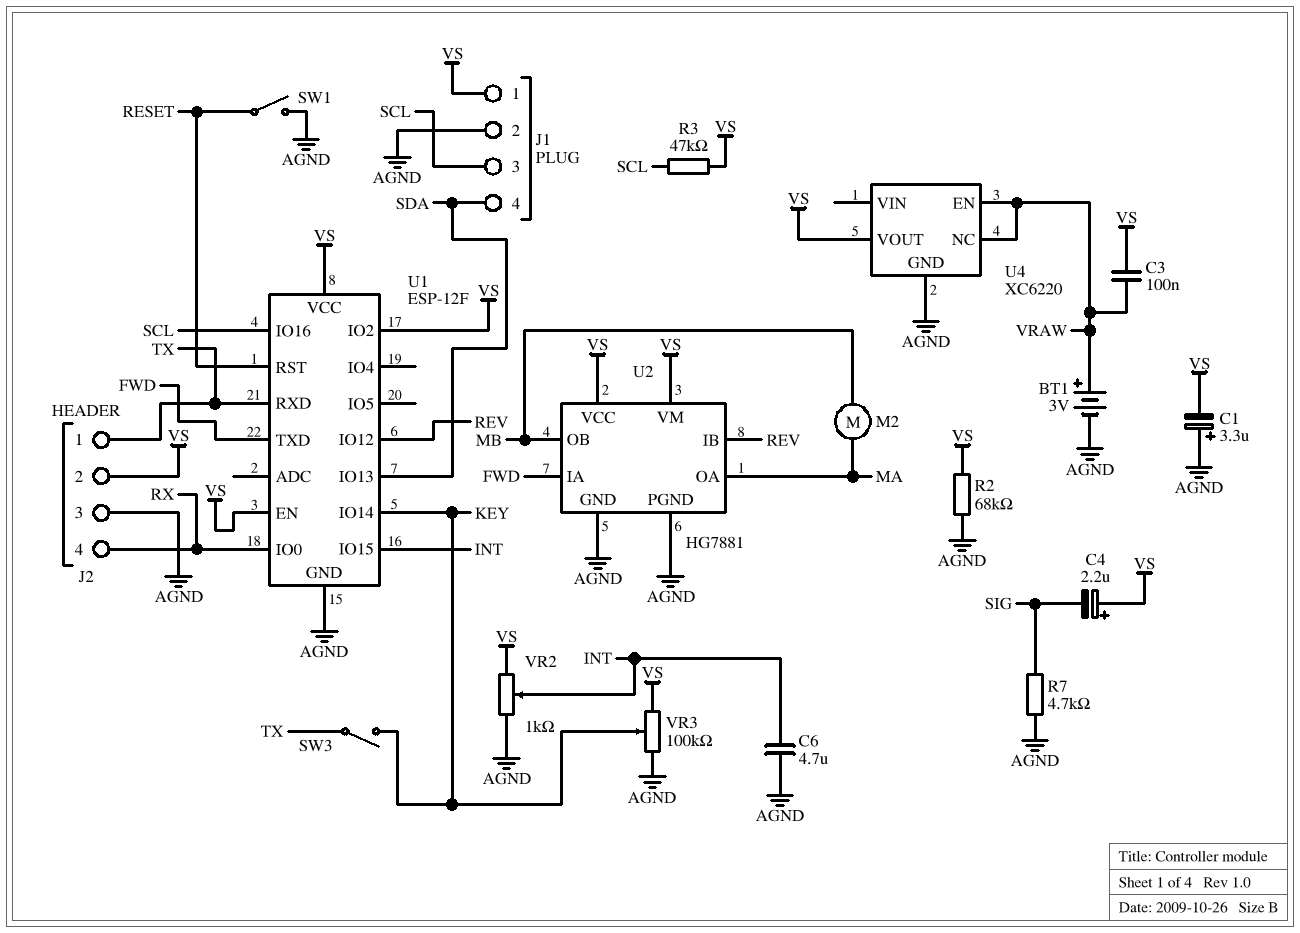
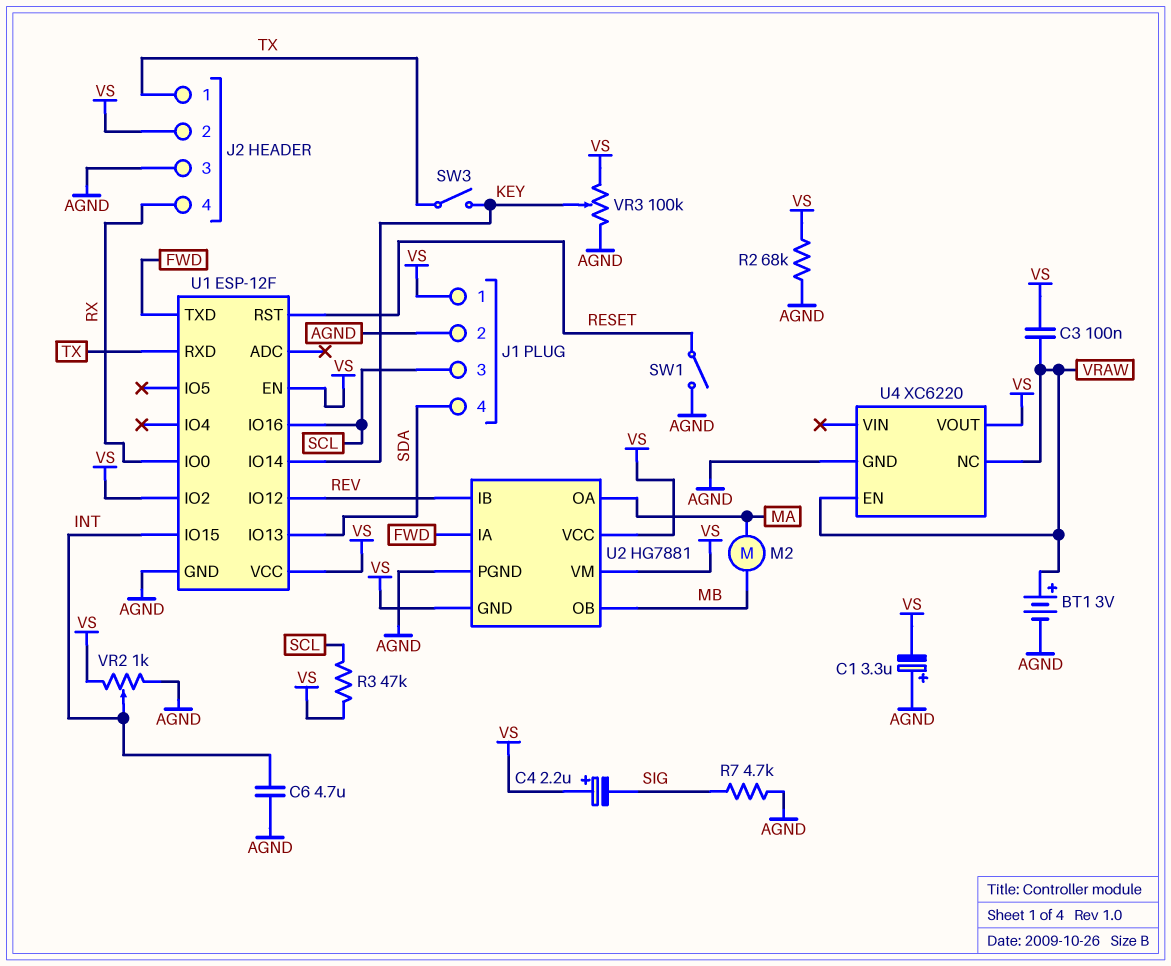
U2 pin GND: AGND -> VS

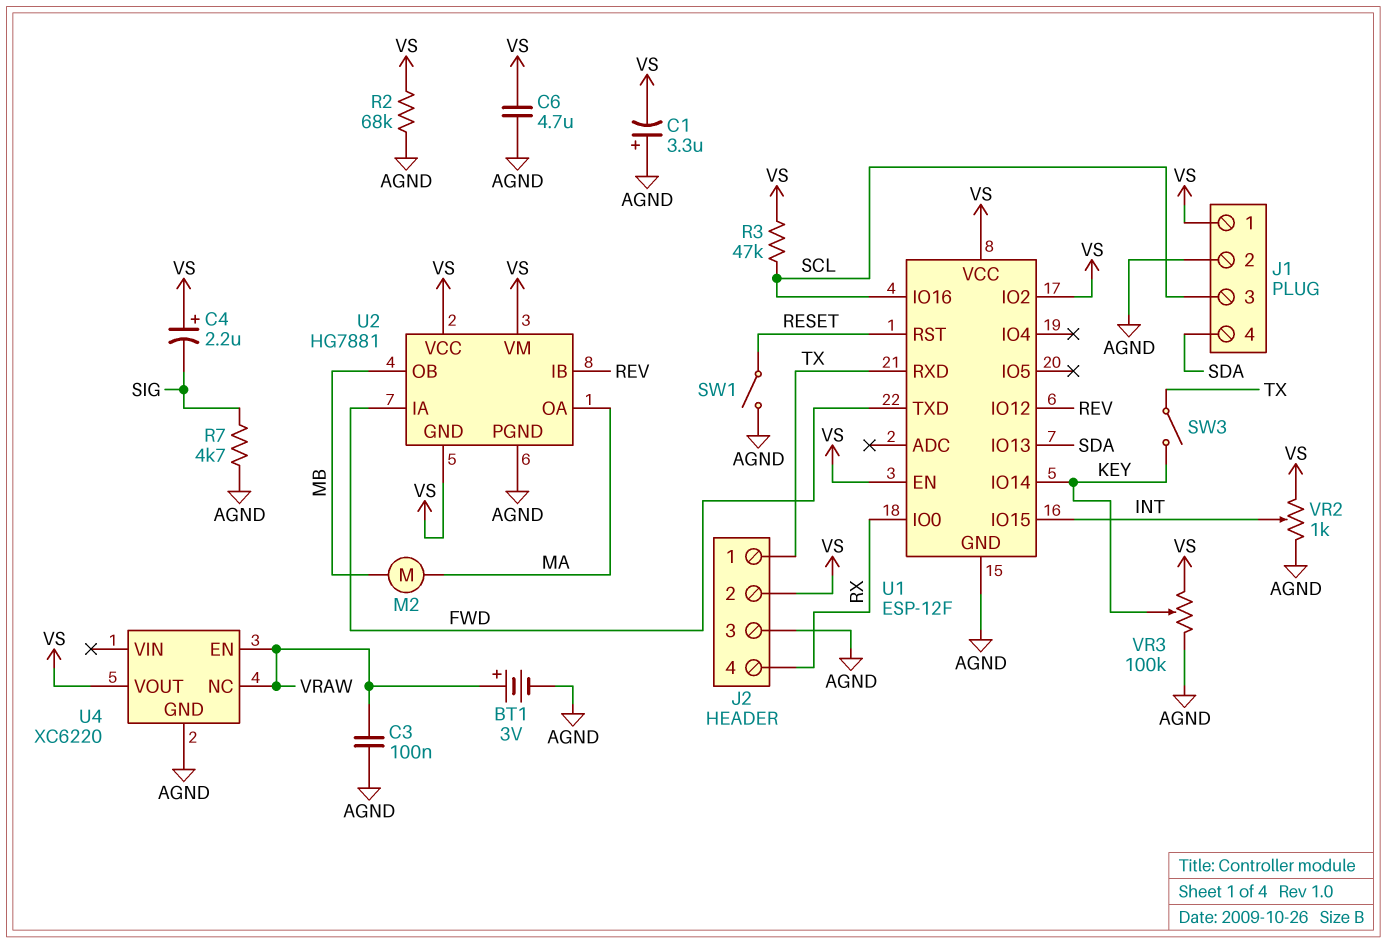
C3: 100nF (VRAW, VS) -> 100nF (AGND, VRAW)
C6: 4.7uF (AGND, INT) -> 4.7uF (AGND, VS)

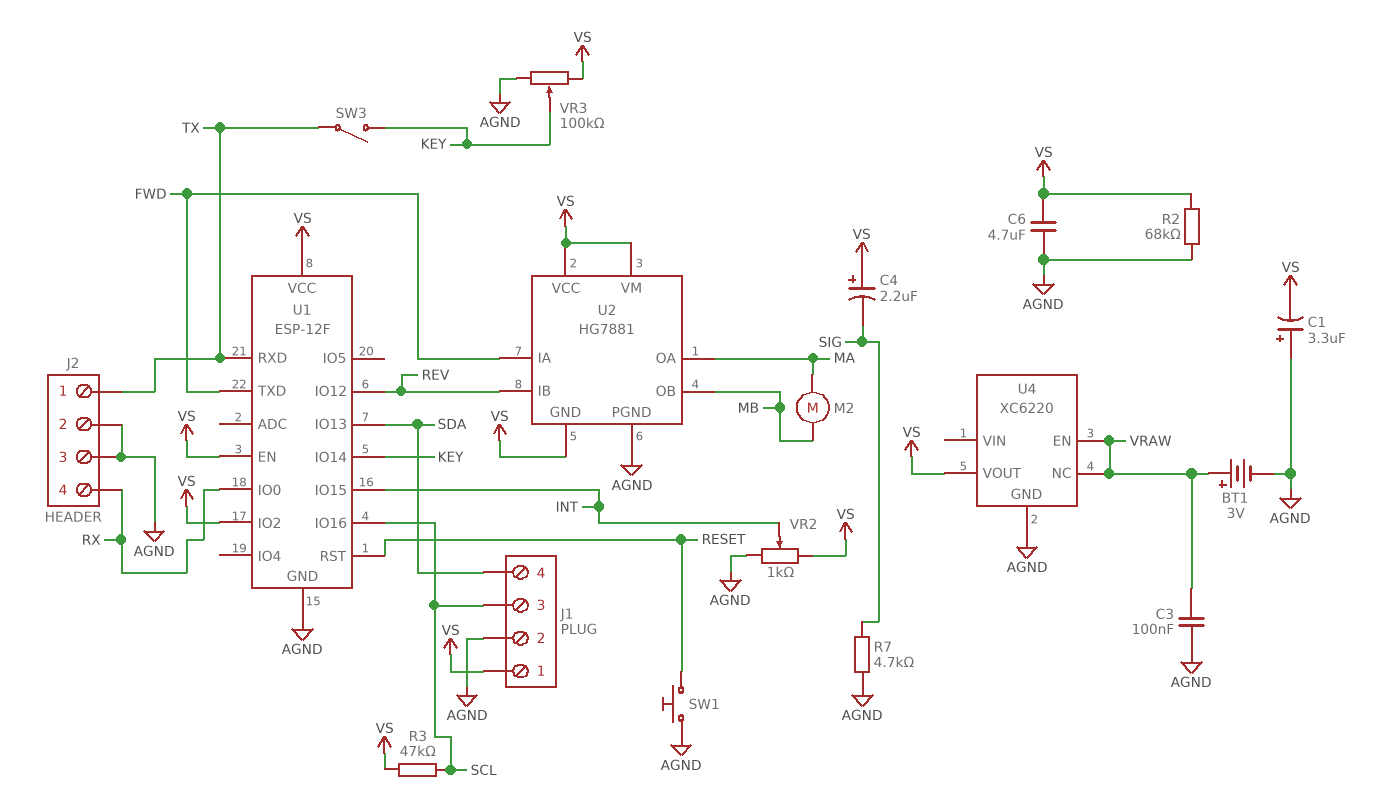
J2 pin 2: VS -> AGND
SW1: switch (AGND, RESET) -> button (AGND, RESET)

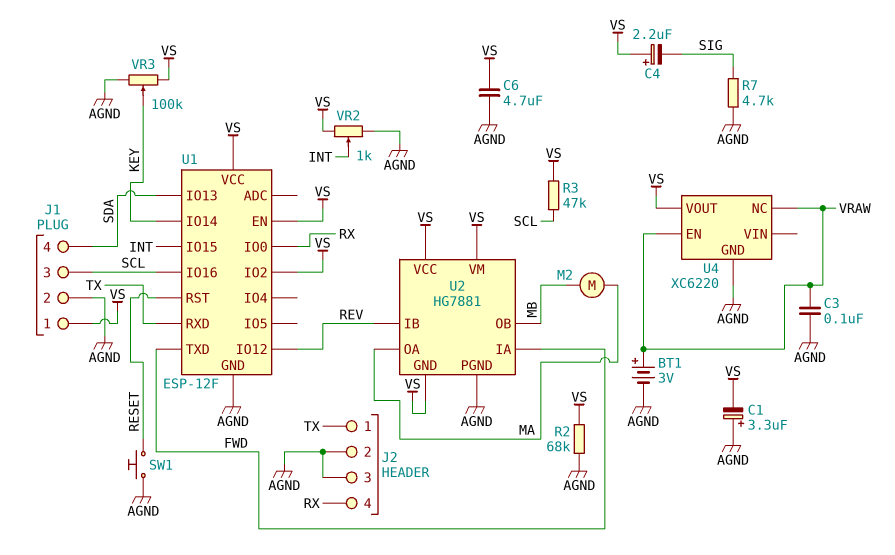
SW3: switch (KEY, TX) -> none

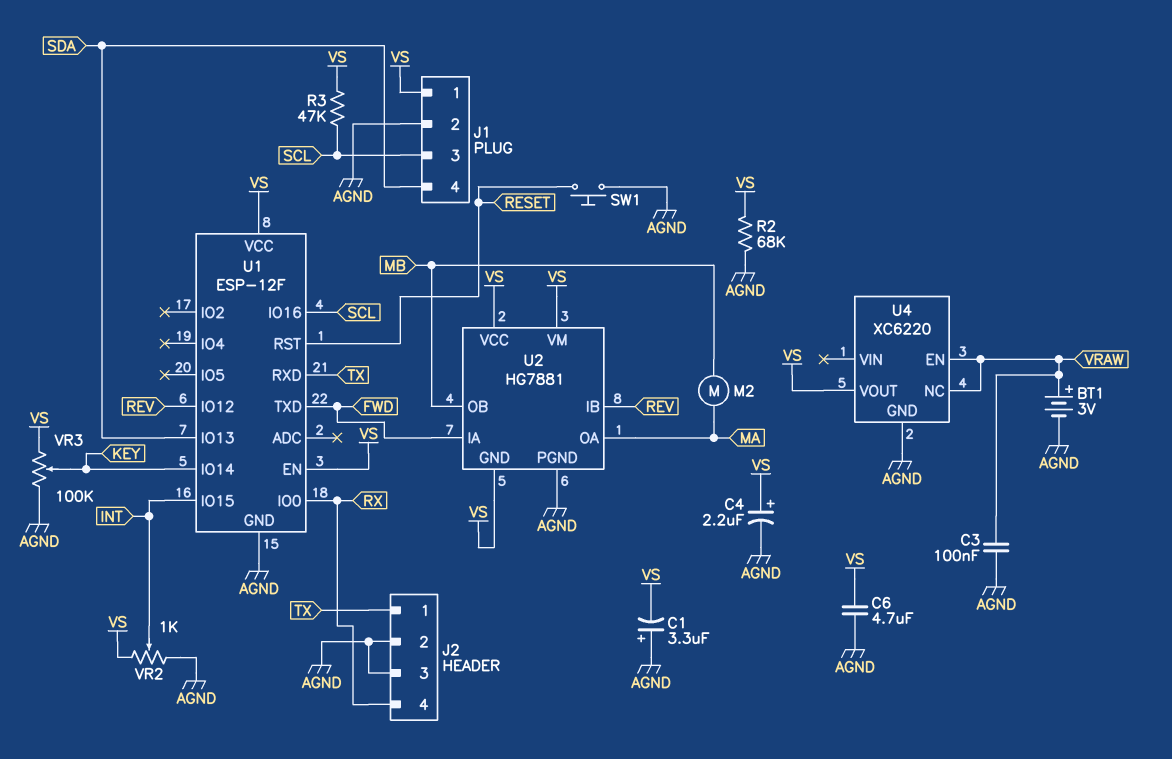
C4: 2.2uF (plus VS, minus SIG) -> 2.2uF (plus VS, minus AGND)
R7: 4.7k (AGND, SIG) -> none
U1 pin IO2: VS -> none

